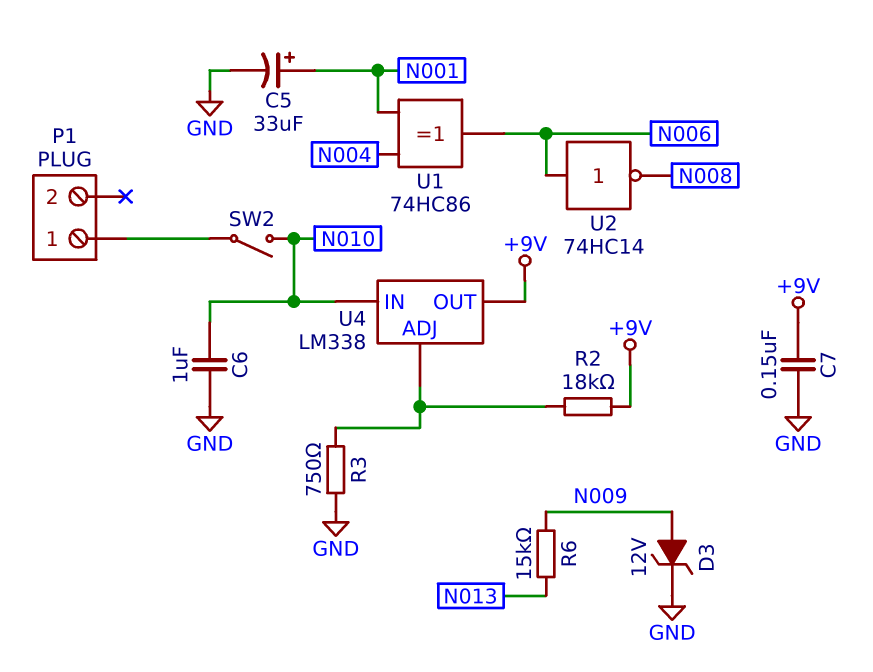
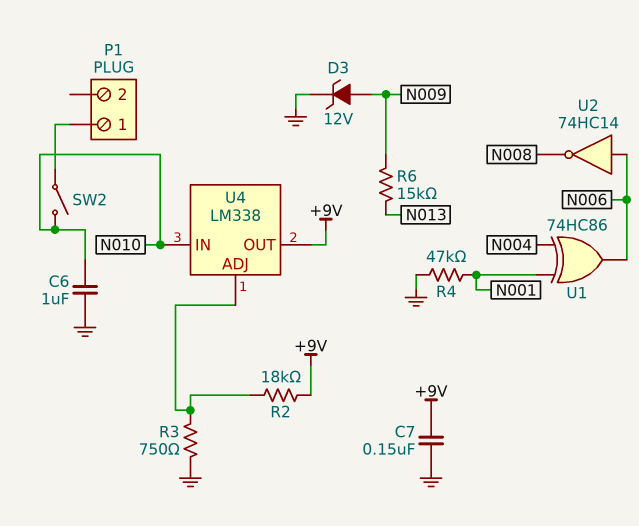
C5: 33uF (plus N001, minus GND) -> none
R4: none -> 47k (GND, N001)

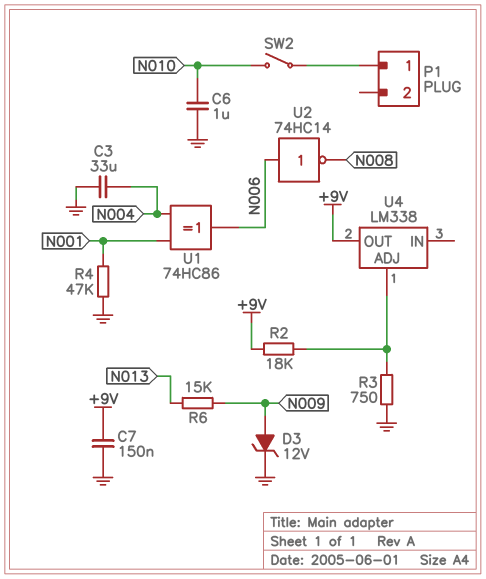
C3: none -> 33uF (GND, N004)
U4 pin IN: N010 -> none

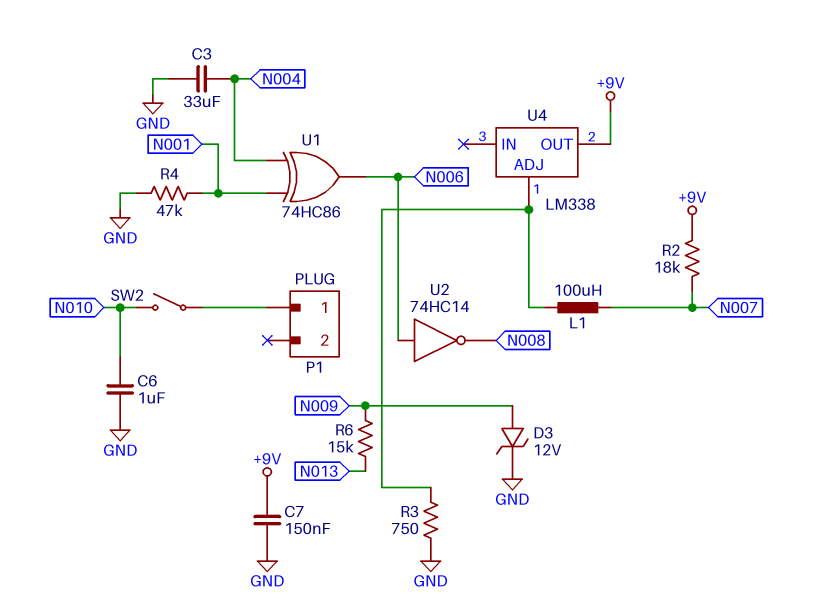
L1: none -> 100uH (N007, U4/ADJ)
R2: 18k (+9V, U4/ADJ) -> 18k (+9V, N007)

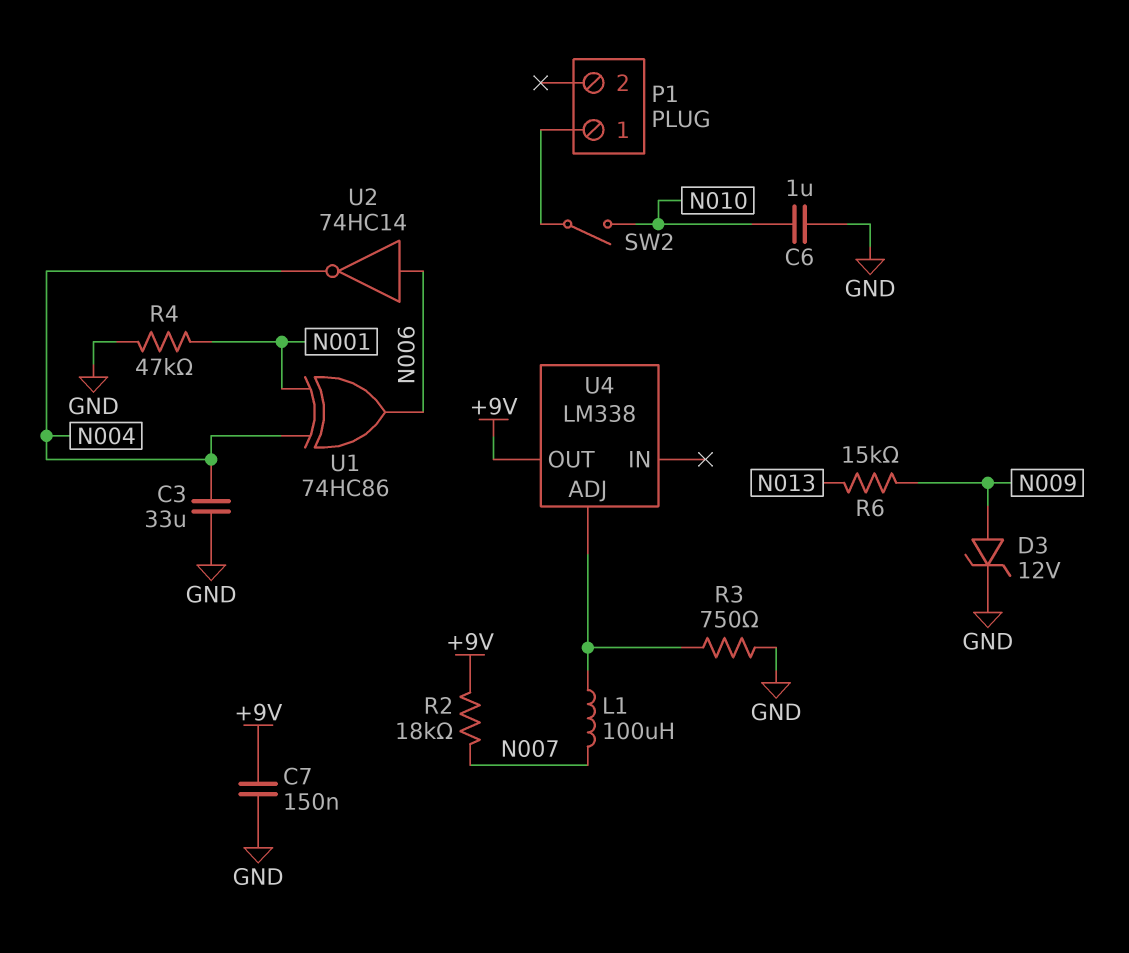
U2: NOT 74HC14 (in N006, out N008) -> NOT 74HC14 (in N006, out N004)

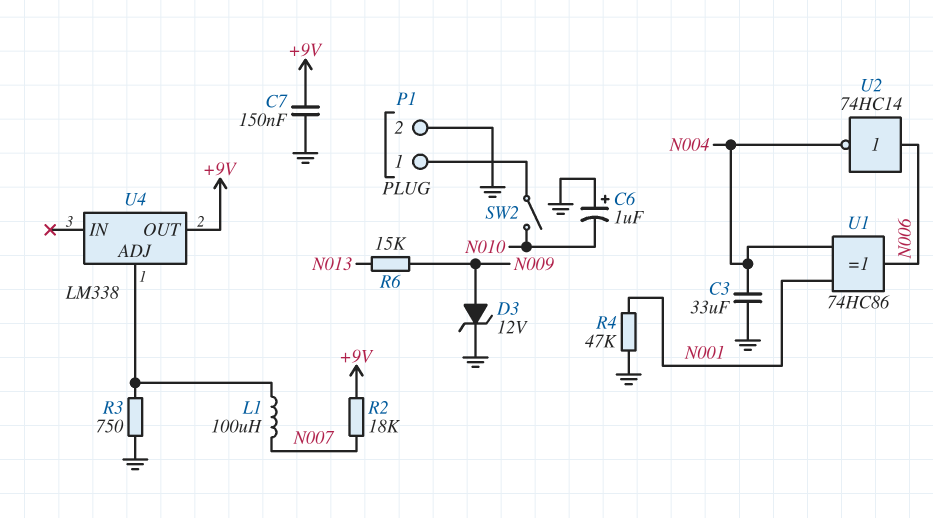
C6: 1uF (GND, N010) -> 1uF (plus GND, minus N010)
P1 pin 2: none -> GND

